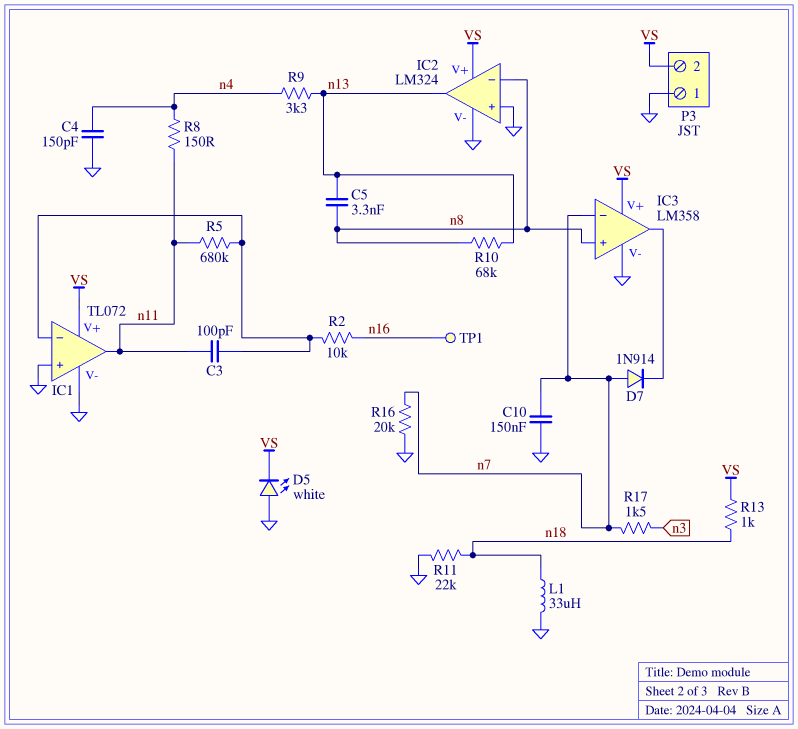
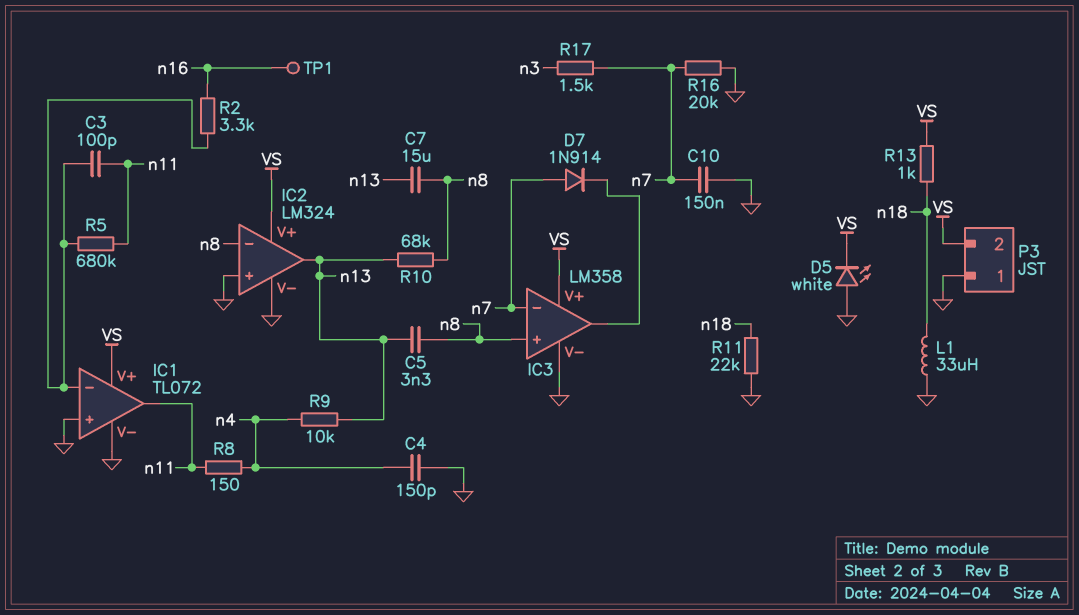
C7: none -> 15uF (n8, n13)
R2: 10k (IC1/in-, n16) -> 3.3k (IC1/in-, n16)
R9: 3.3k (n4, n13) -> 10k (n4, n13)

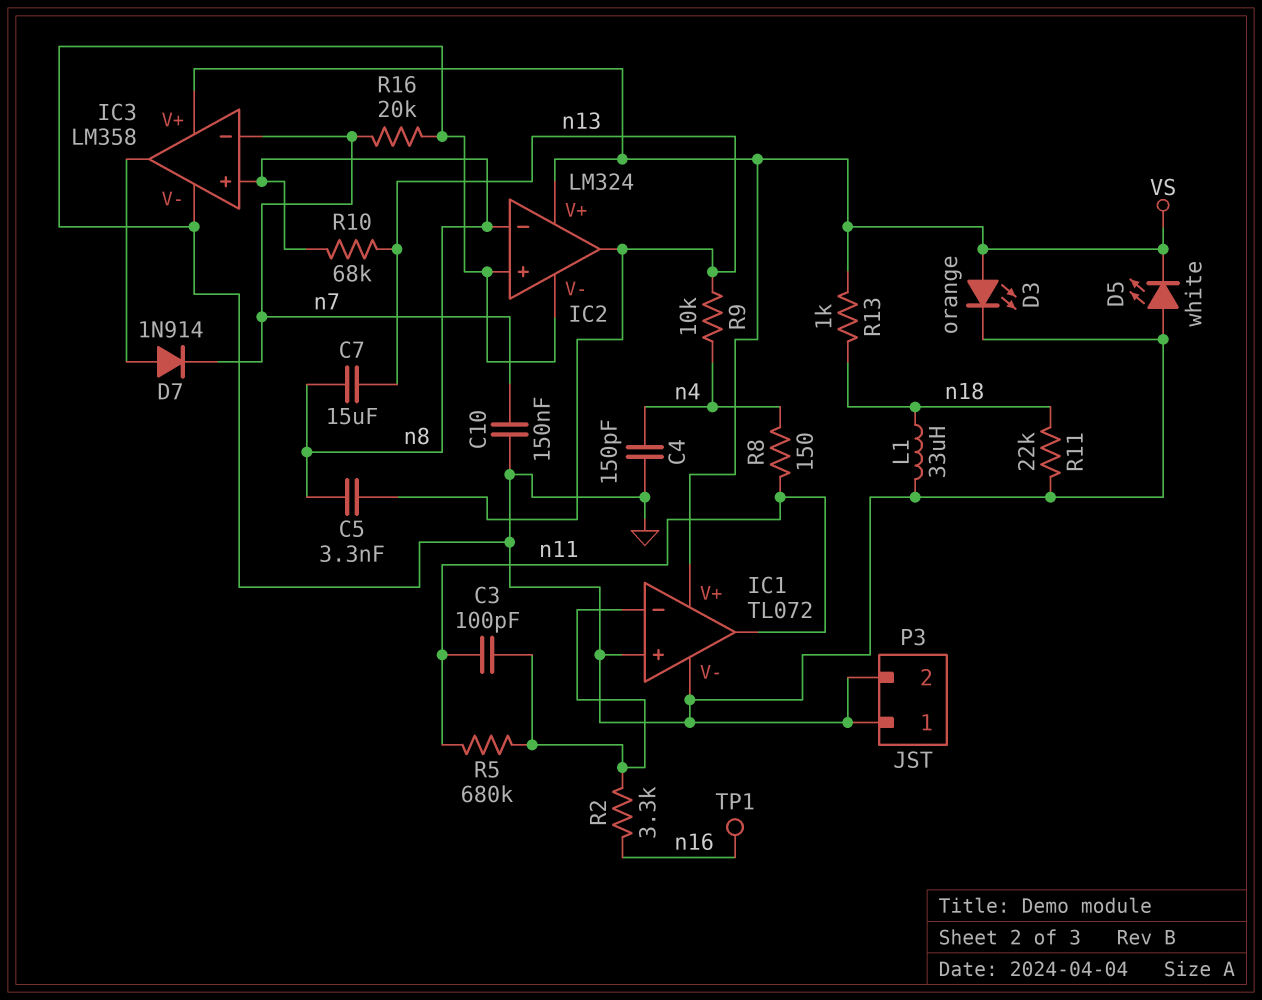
D3: none -> LED orange (A VS, K GND)
D7: diode 1N914 (A n7, K IC3/out) -> diode 1N914 (A IC3/out, K n7)
P3 pin 2: VS -> GND
R17: 1.5k (n3, n7) -> none

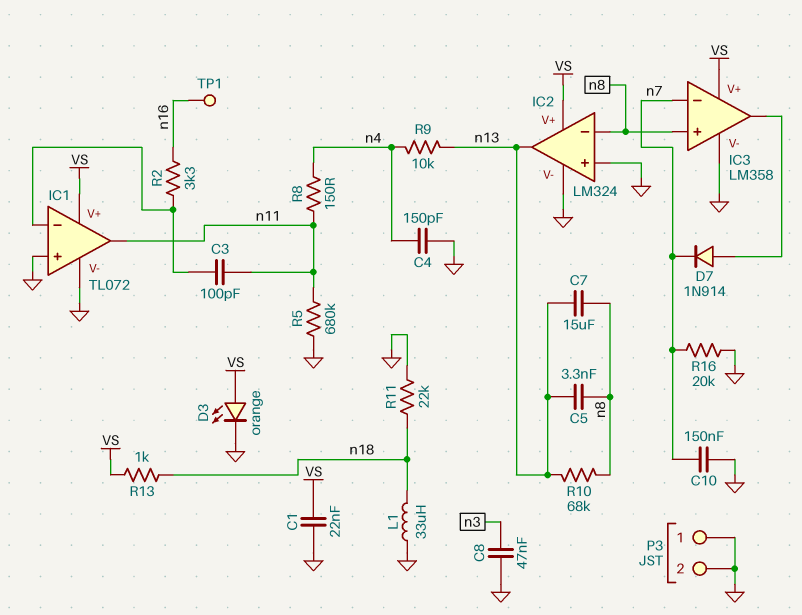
C1: none -> 22nF (GND, VS)
C8: none -> 47nF (GND, n3)
D5: LED white (A GND, K VS) -> none
R5: 680k (IC1/in-, n11) -> 680k (GND, n11)

